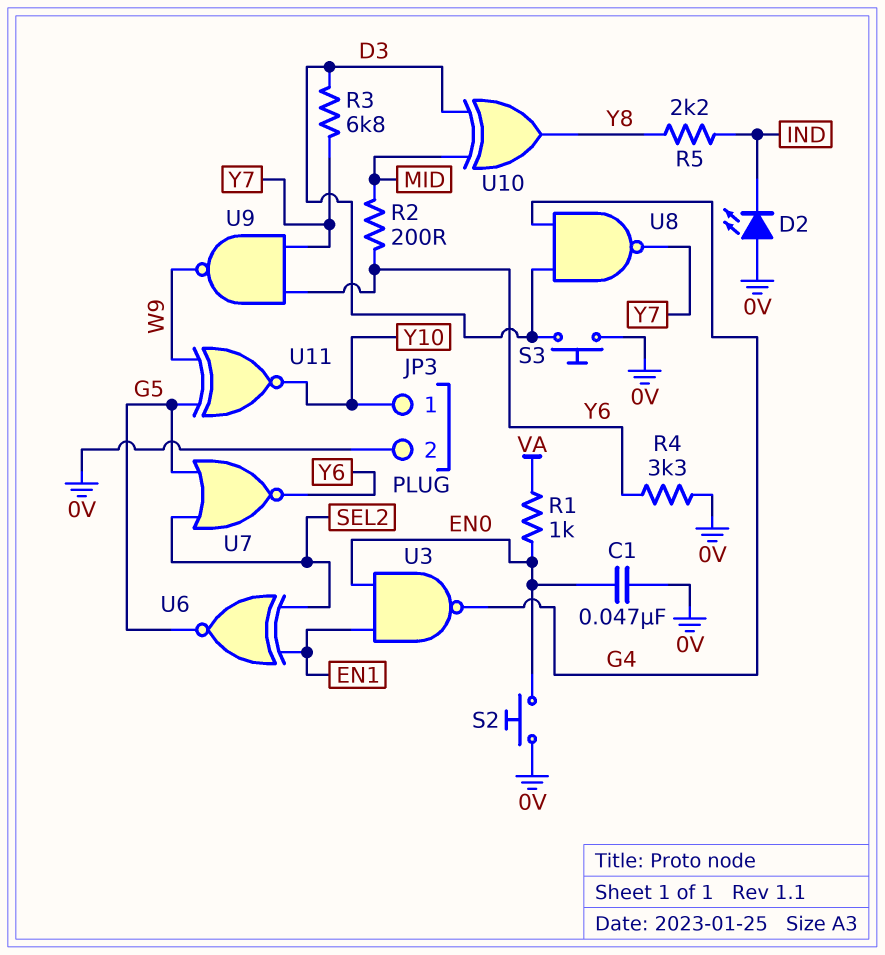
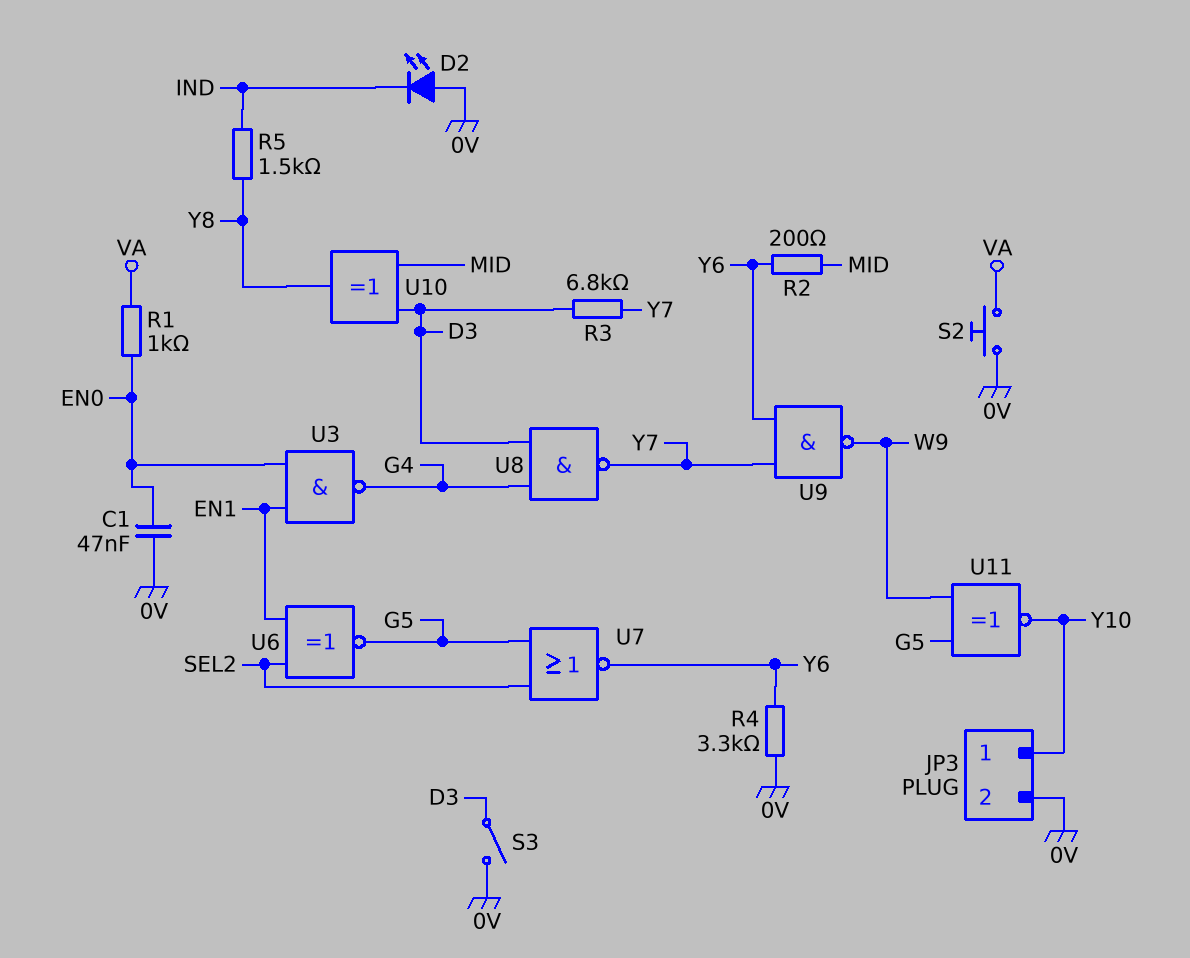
R5: 2.2k (IND, Y8) -> 1.5k (IND, Y8)
S2: button (0V, EN0) -> button (0V, VA)
S3: button (0V, D3) -> switch (0V, D3)

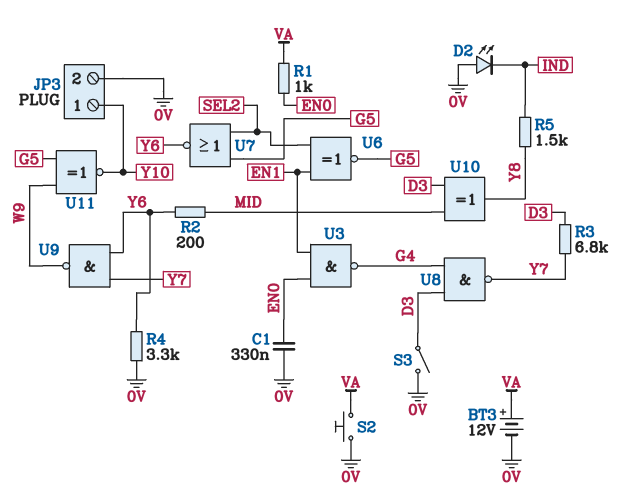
BT3: none -> 12V (plus VA, minus 0V)
C1: 47nF (0V, EN0) -> 330nF (0V, EN0)

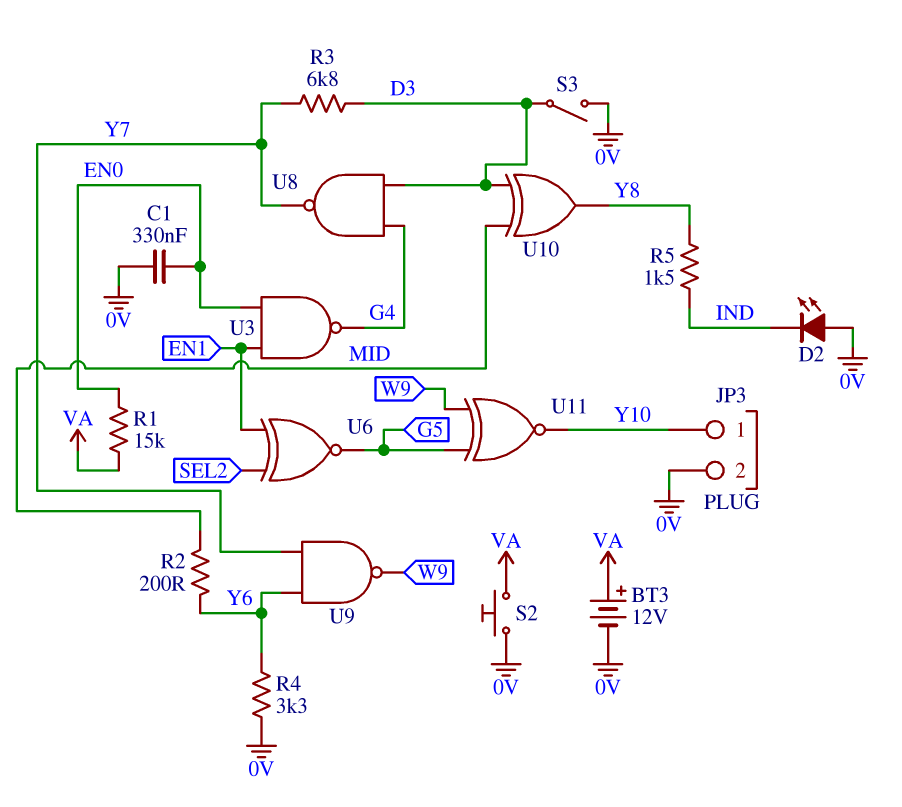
R1: 1k (EN0, VA) -> 15k (EN0, VA)
U7: NOR (in G5, in SEL2, out Y6) -> none

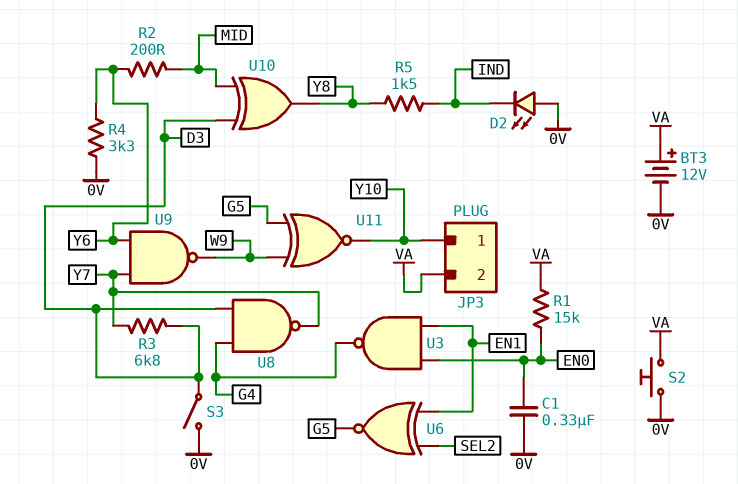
JP3 pin 2: 0V -> VA

